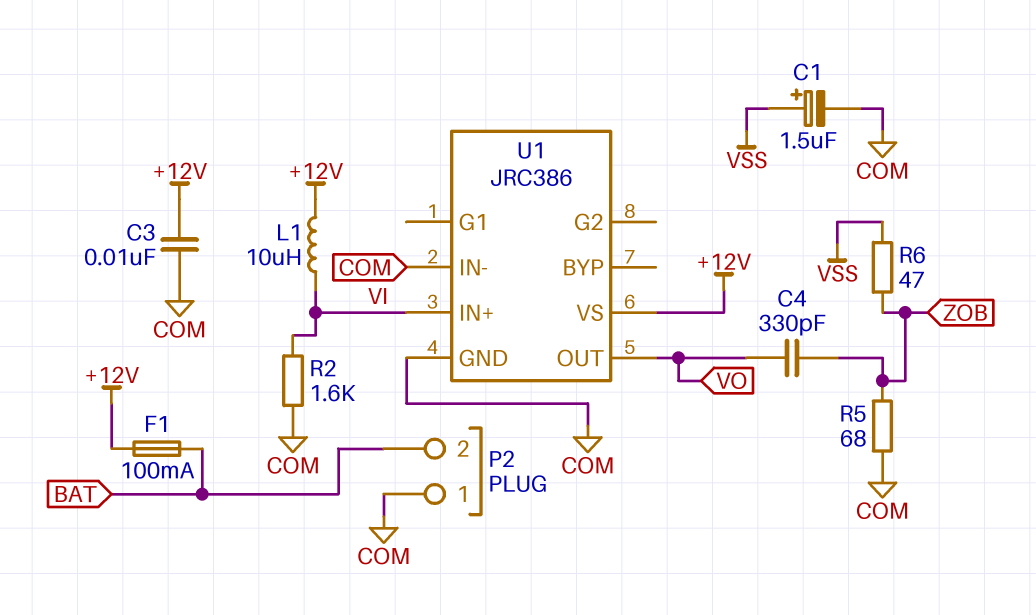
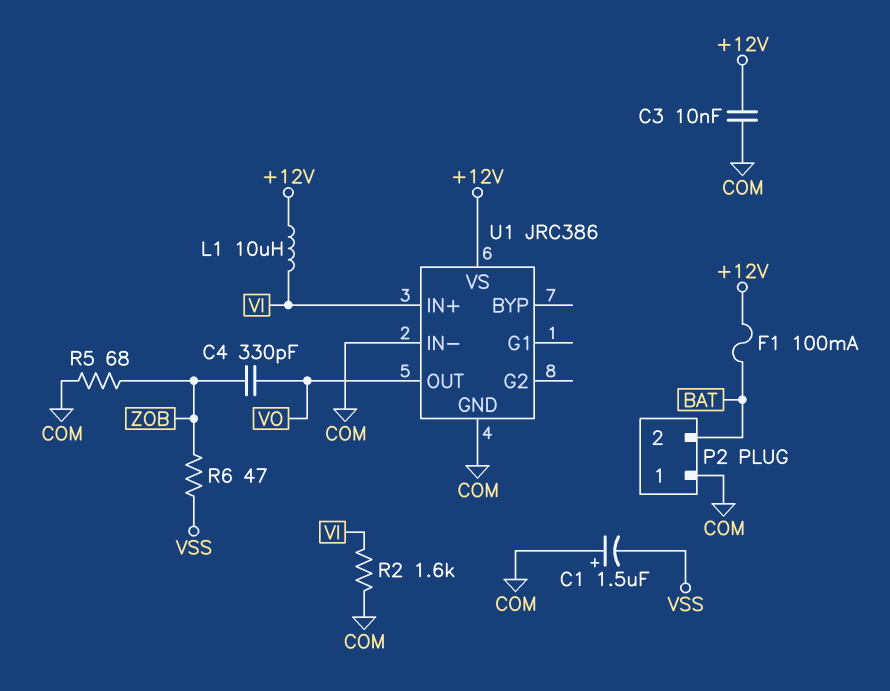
C1: 1.5uF (plus VSS, minus COM) -> 1.5uF (plus COM, minus VSS)

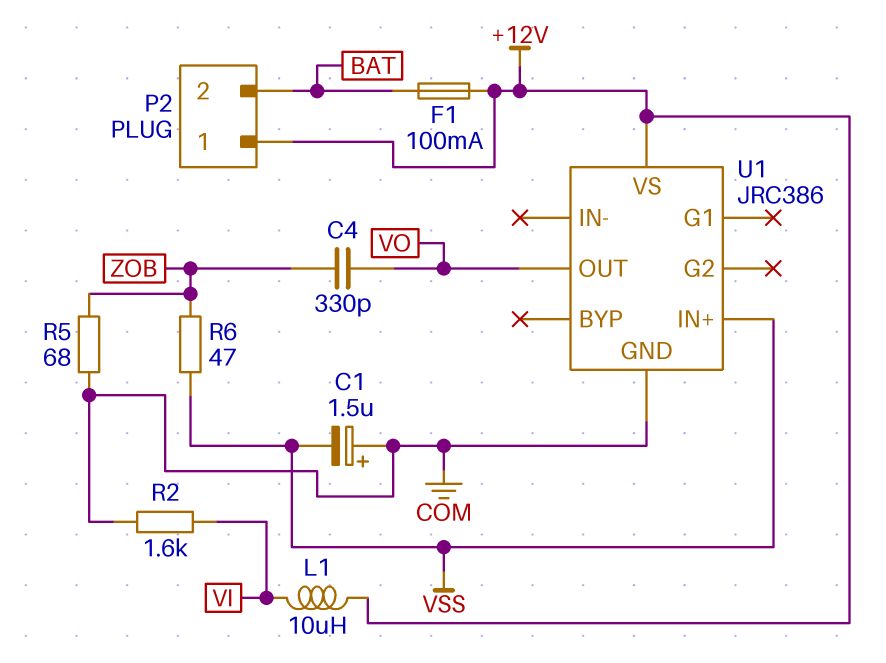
C3: 10nF (+12V, COM) -> none
P2 pin 1: COM -> +12V
U1 pin IN+: VI -> VSS
U1 pin IN-: COM -> none

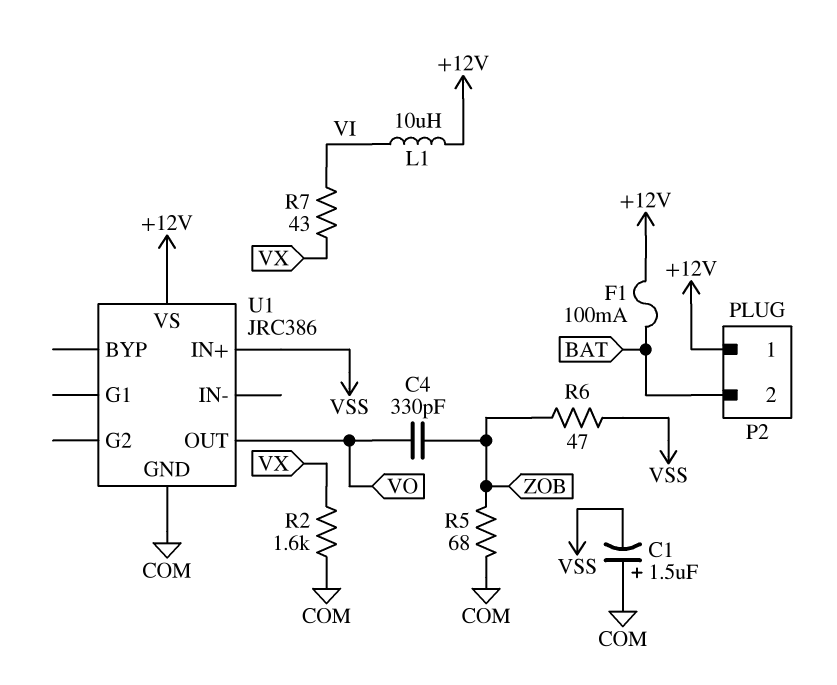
R2: 1.6k (COM, VI) -> 1.6k (COM, VX)
R7: none -> 43 (VI, VX)

